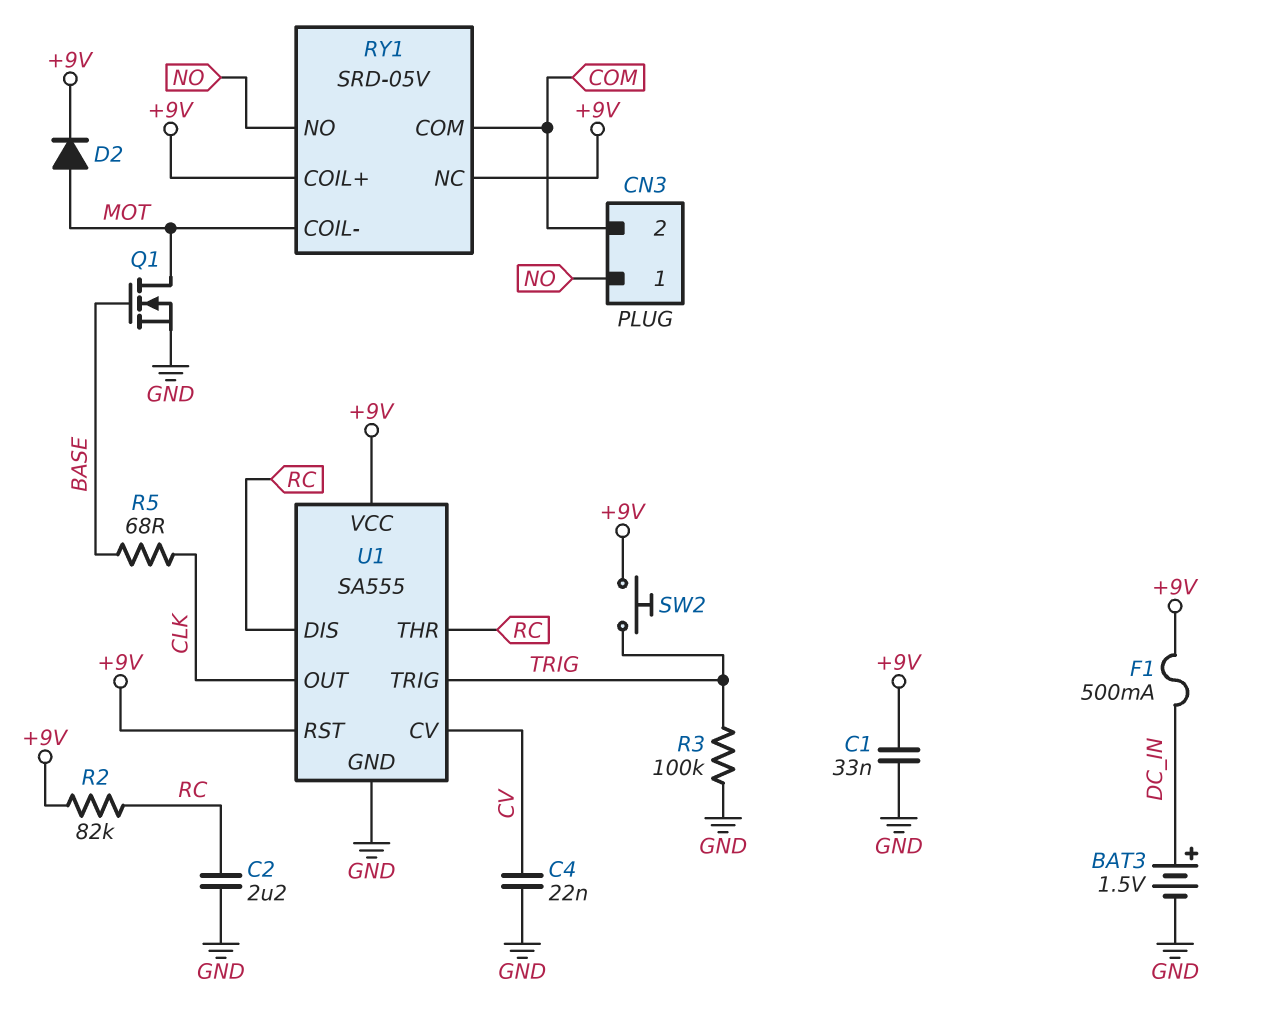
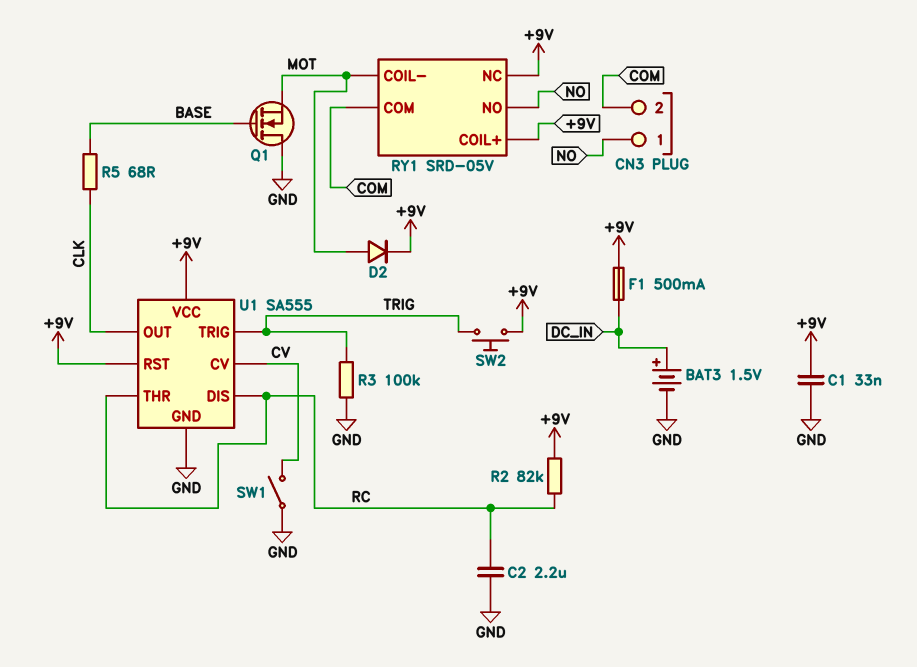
C4: 22nF (CV, GND) -> none
Q1: NMOS (G BASE, D MOT, S GND) -> NMOS (G BASE, D GND, S MOT)
SW1: none -> switch (CV, GND)

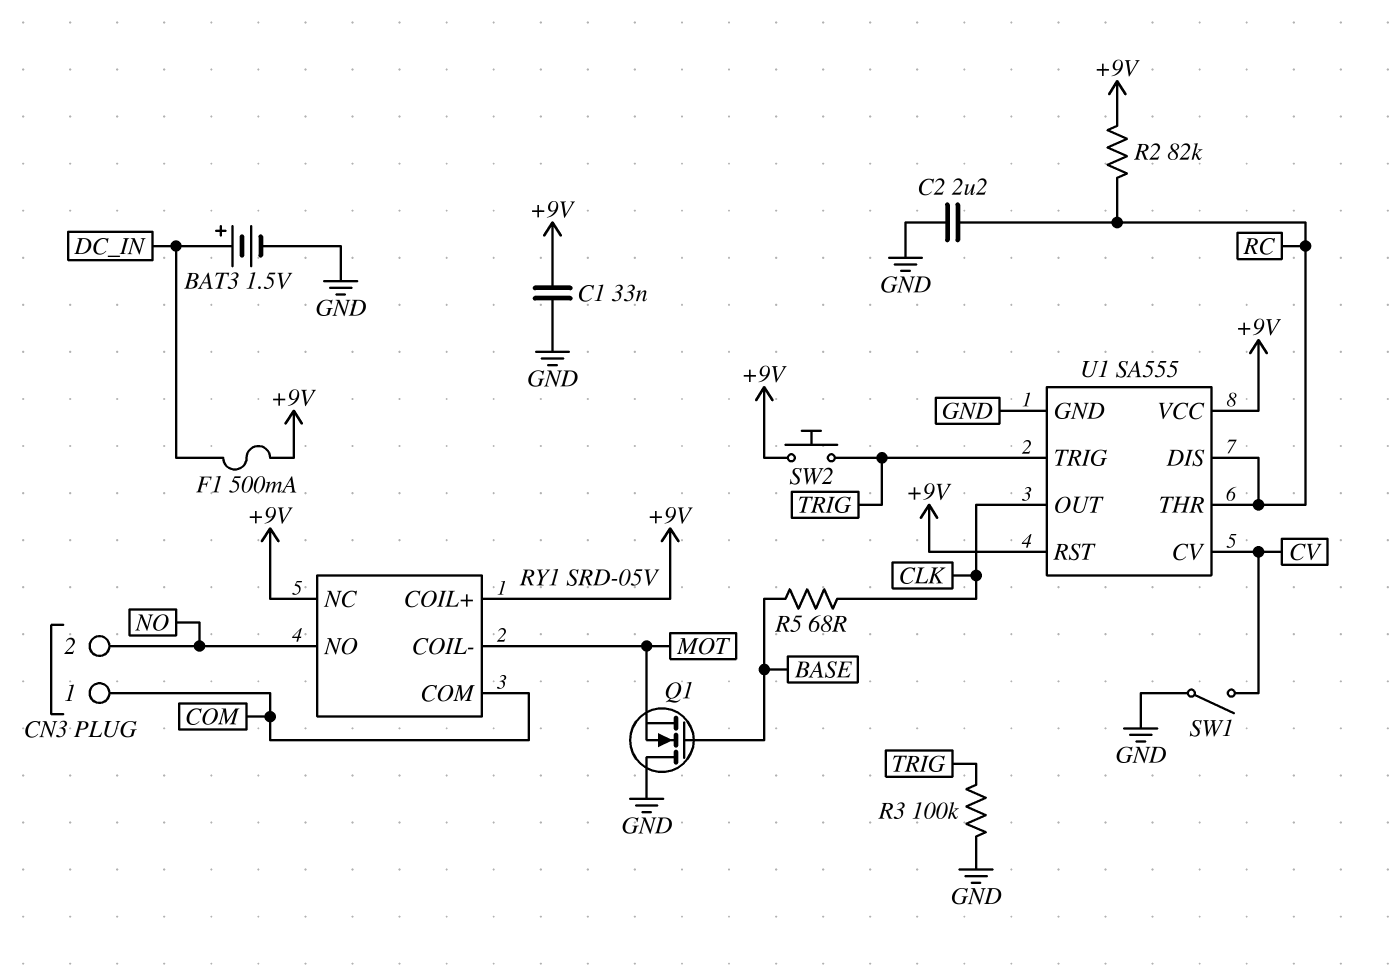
CN3 pin 1: NO -> COM
CN3 pin 2: COM -> NO
D2: diode (A MOT, K +9V) -> none

